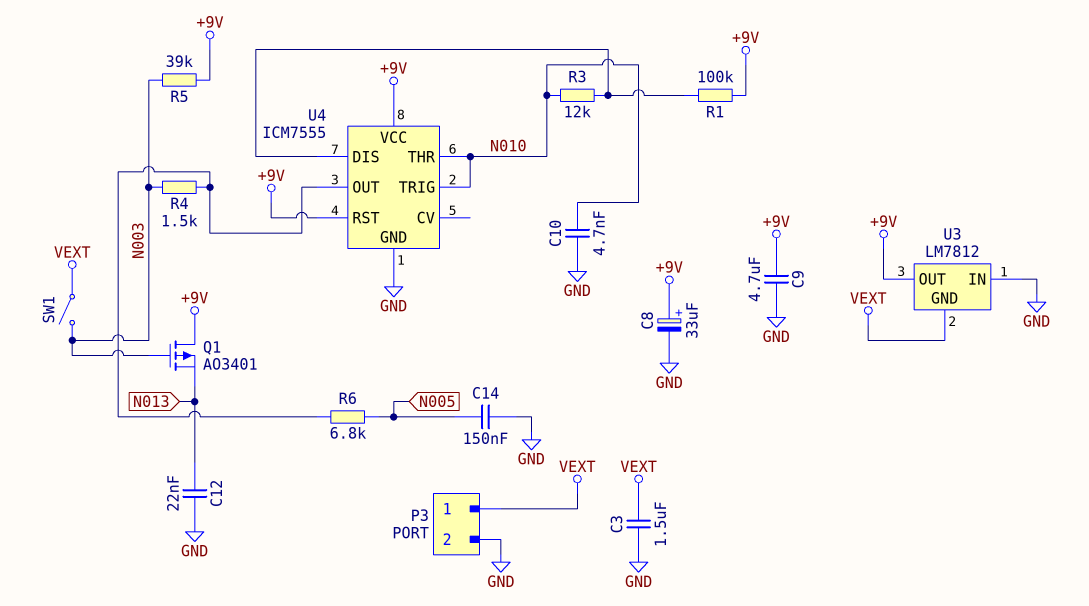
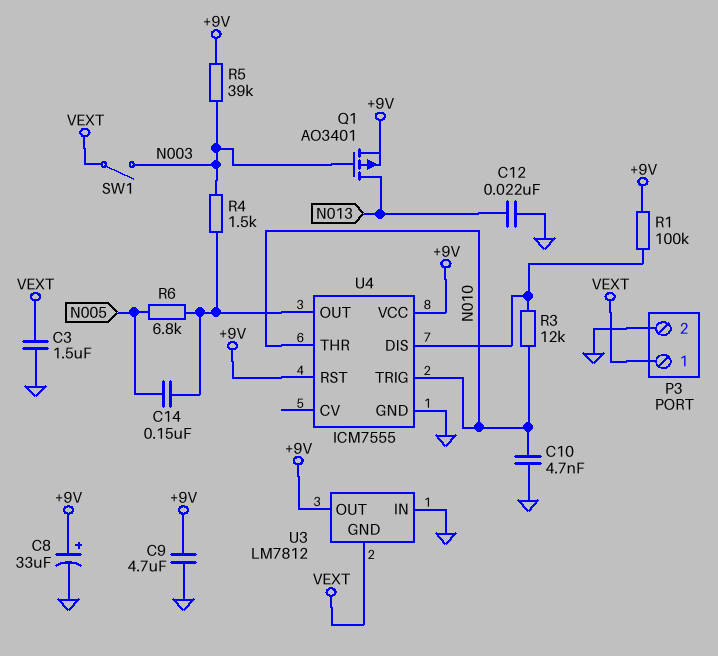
C14: 150nF (GND, N005) -> 150nF (N005, U4/OUT)
Q1: PMOS AO3401 (G N003, D +9V, S N013) -> PMOS AO3401 (G N003, D N013, S +9V)

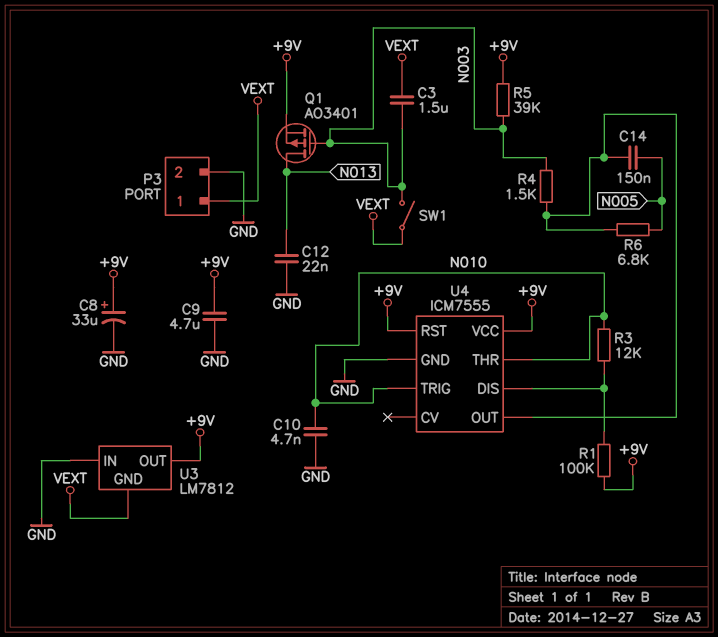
C3: 1.5uF (GND, VEXT) -> 1.5uF (N003, VEXT)

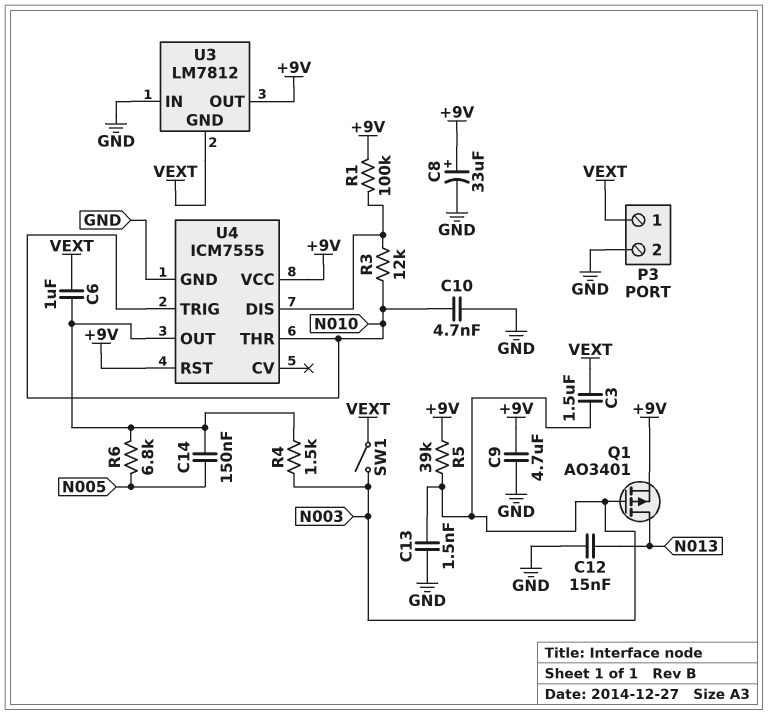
C6: none -> 1uF (U4/OUT, VEXT)
C12: 22nF (GND, N013) -> 15nF (GND, N013)
C13: none -> 1.5nF (GND, N003)

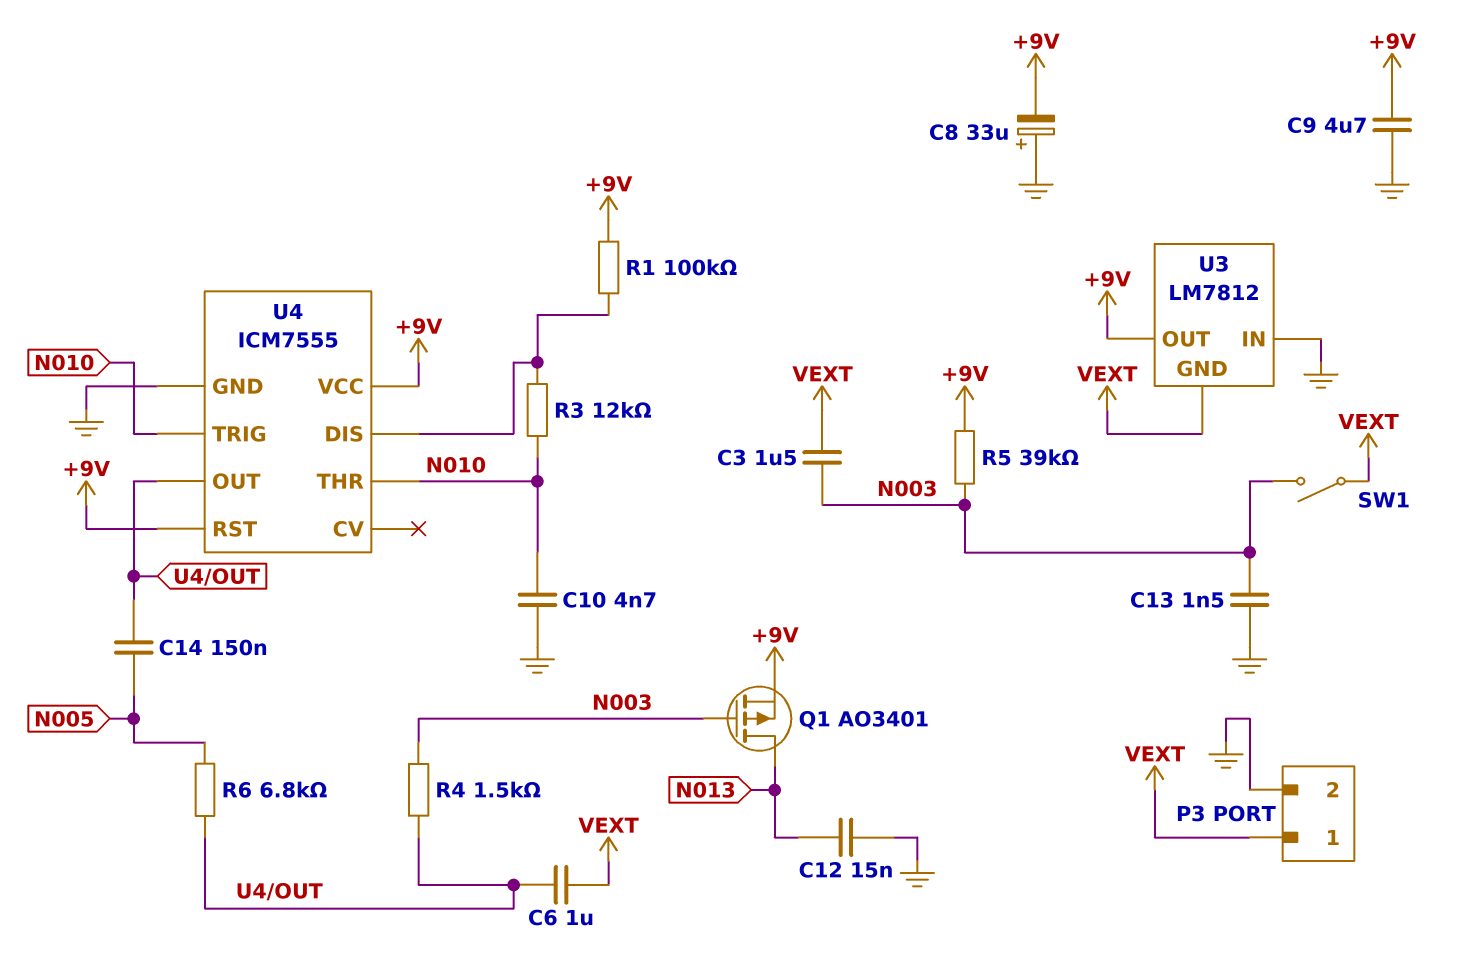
C8: 33uF (plus +9V, minus GND) -> 33uF (plus GND, minus +9V)

